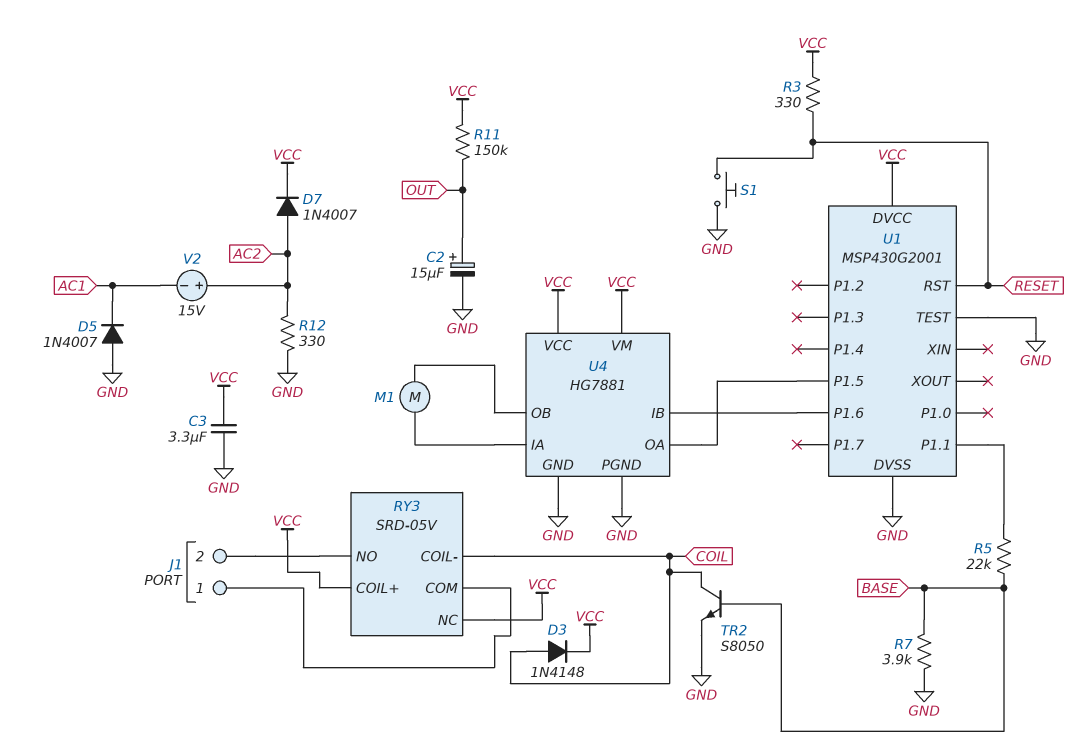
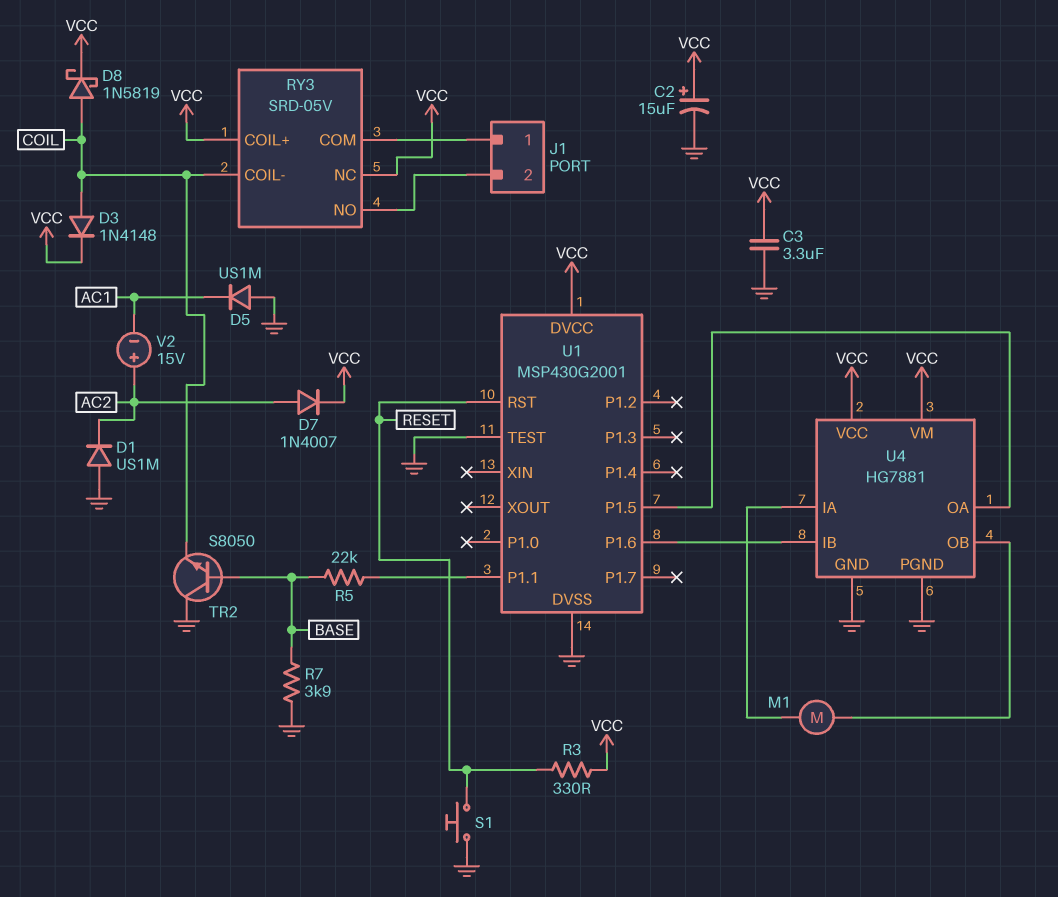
C2: 15uF (plus OUT, minus GND) -> 15uF (plus VCC, minus GND)
D1: none -> diode US1M (A GND, K AC2)
D5: diode 1N4007 (A GND, K AC1) -> diode US1M (A GND, K AC1)
D8: none -> schottky 1N5819 (A COIL, K VCC)
R11: 150k (OUT, VCC) -> none
R12: 330 (AC2, GND) -> none
TR2: NPN S8050 (B BASE, C COIL, E GND) -> NPN S8050 (B BASE, C GND, E COIL)

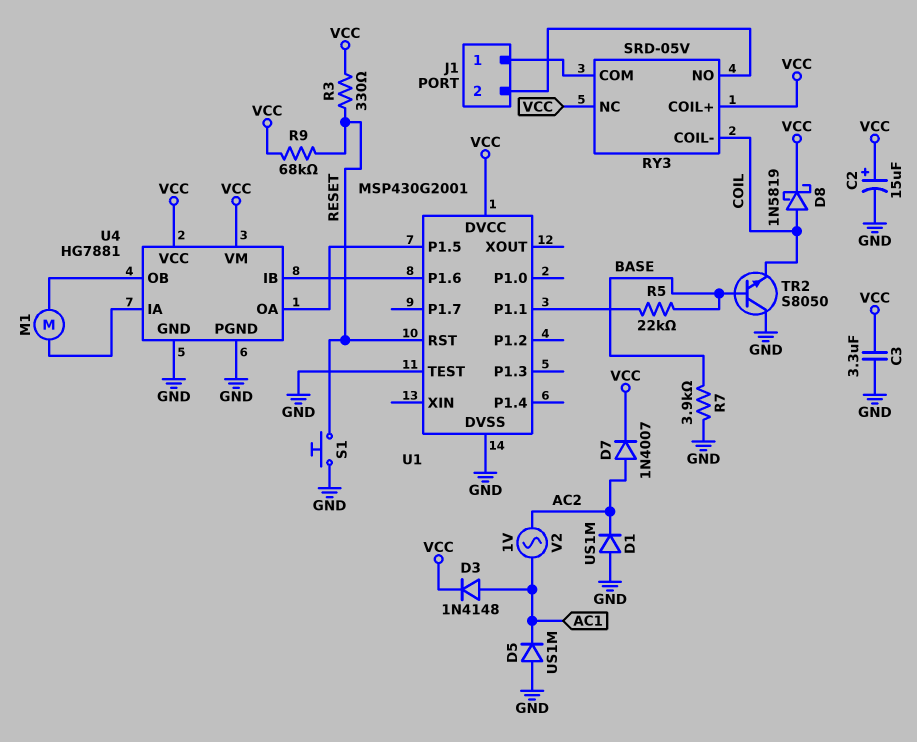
D3: diode 1N4148 (A COIL, K VCC) -> diode 1N4148 (A AC1, K VCC)
R9: none -> 68k (RESET, VCC)
V2: 15V (plus AC2, minus AC1) -> AC 1V (AC1, AC2)

